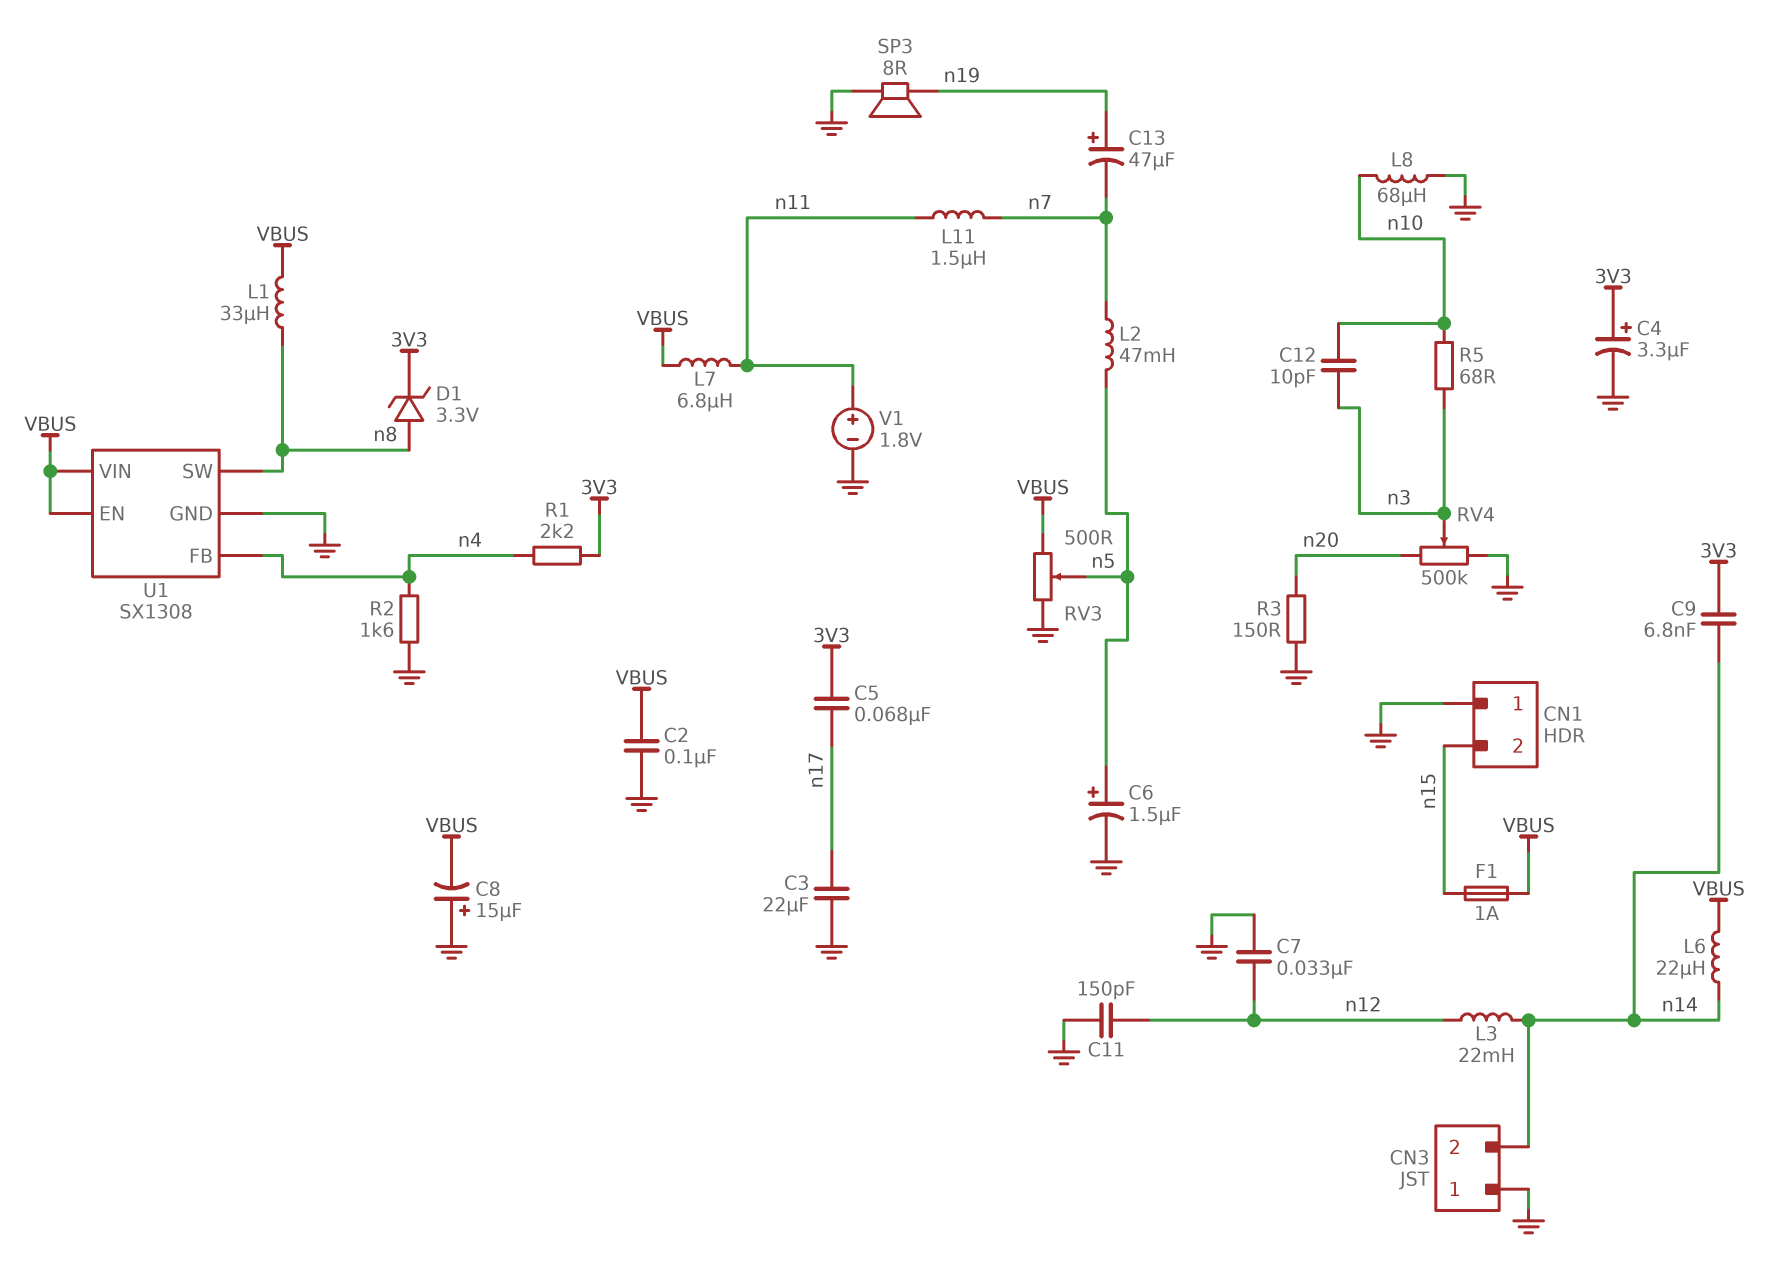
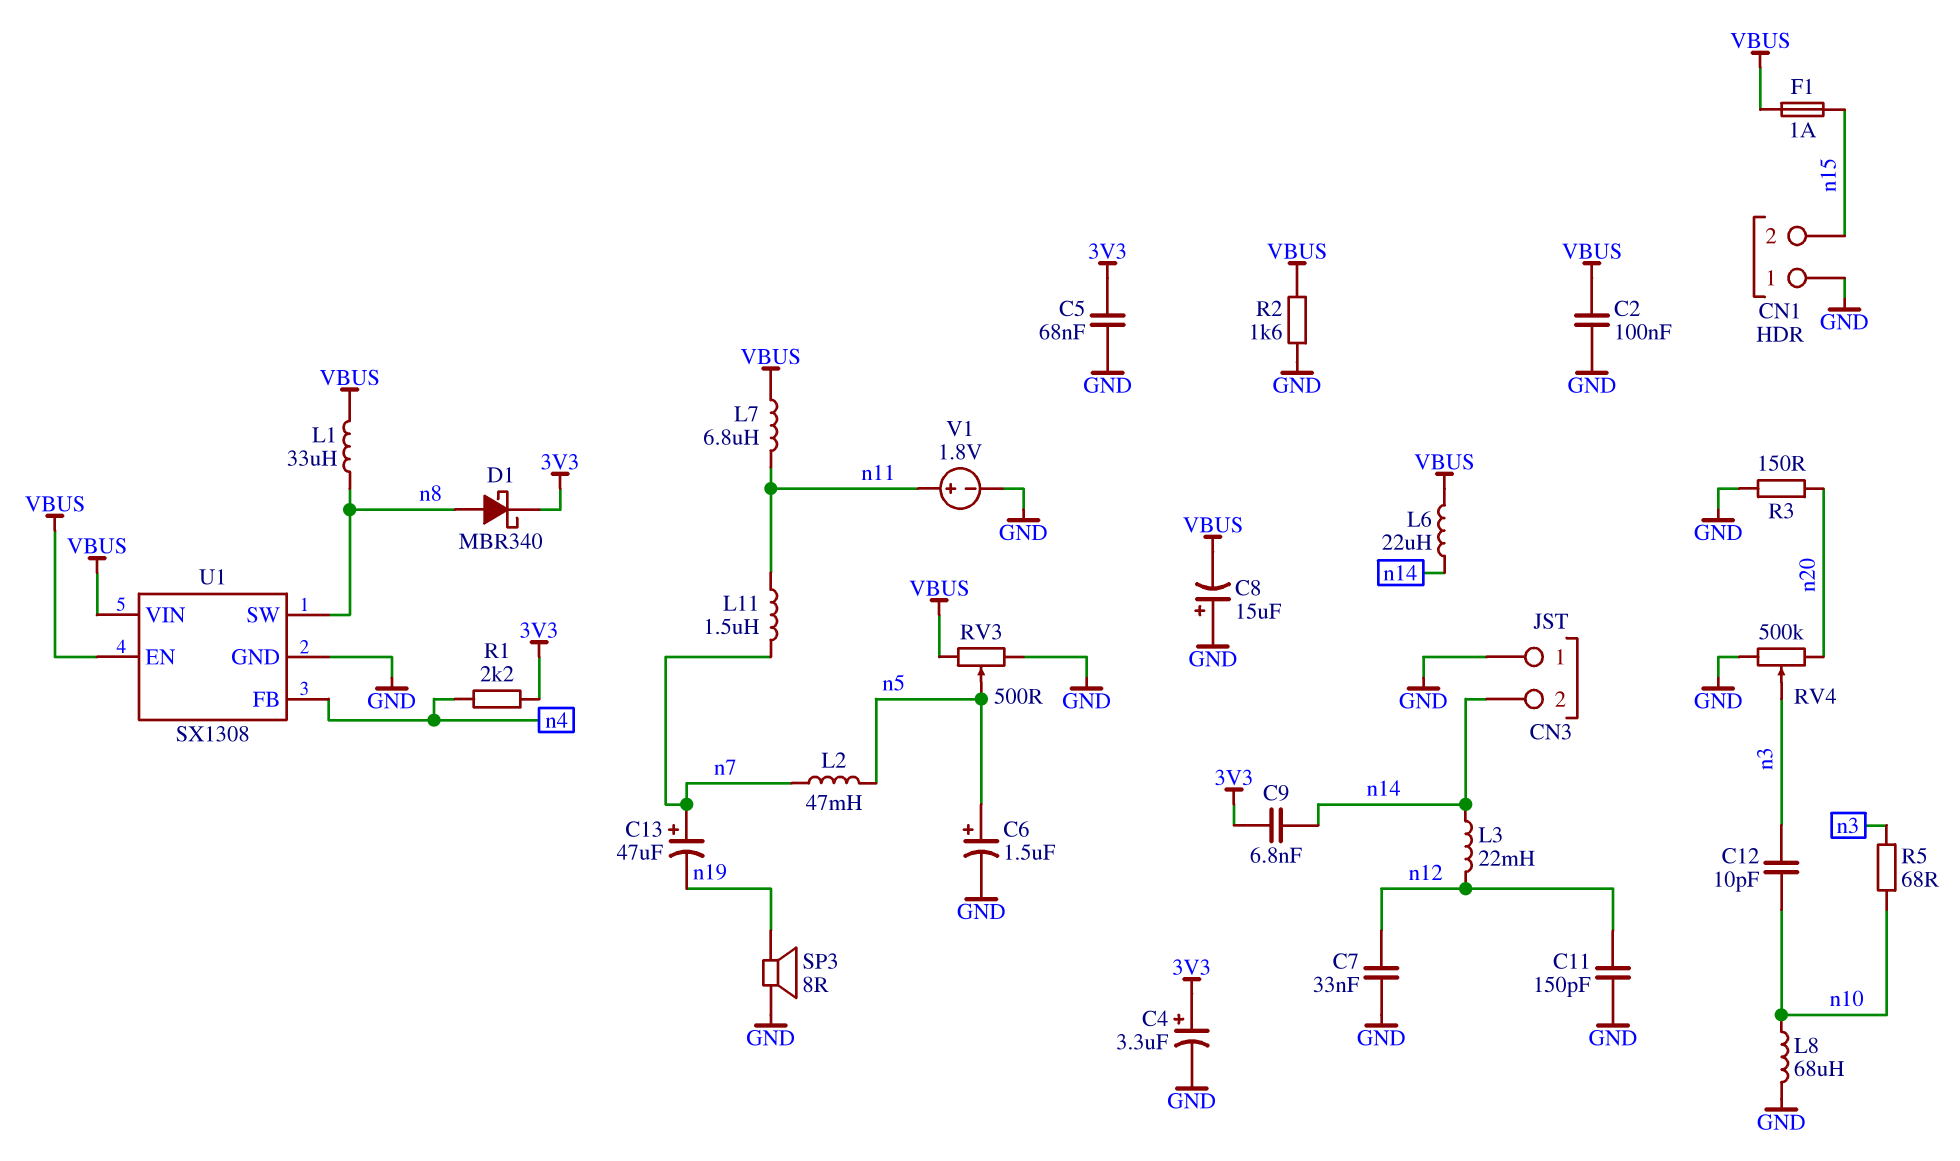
C3: 22uF (GND, n17) -> none
C5: 68nF (3V3, n17) -> 68nF (3V3, GND)
C13: 47uF (plus n19, minus n7) -> 47uF (plus n7, minus n19)
D1: zener 3.3V (A n8, K 3V3) -> schottky MBR340 (A n8, K 3V3)
R2: 1.6k (GND, n4) -> 1.6k (GND, VBUS)

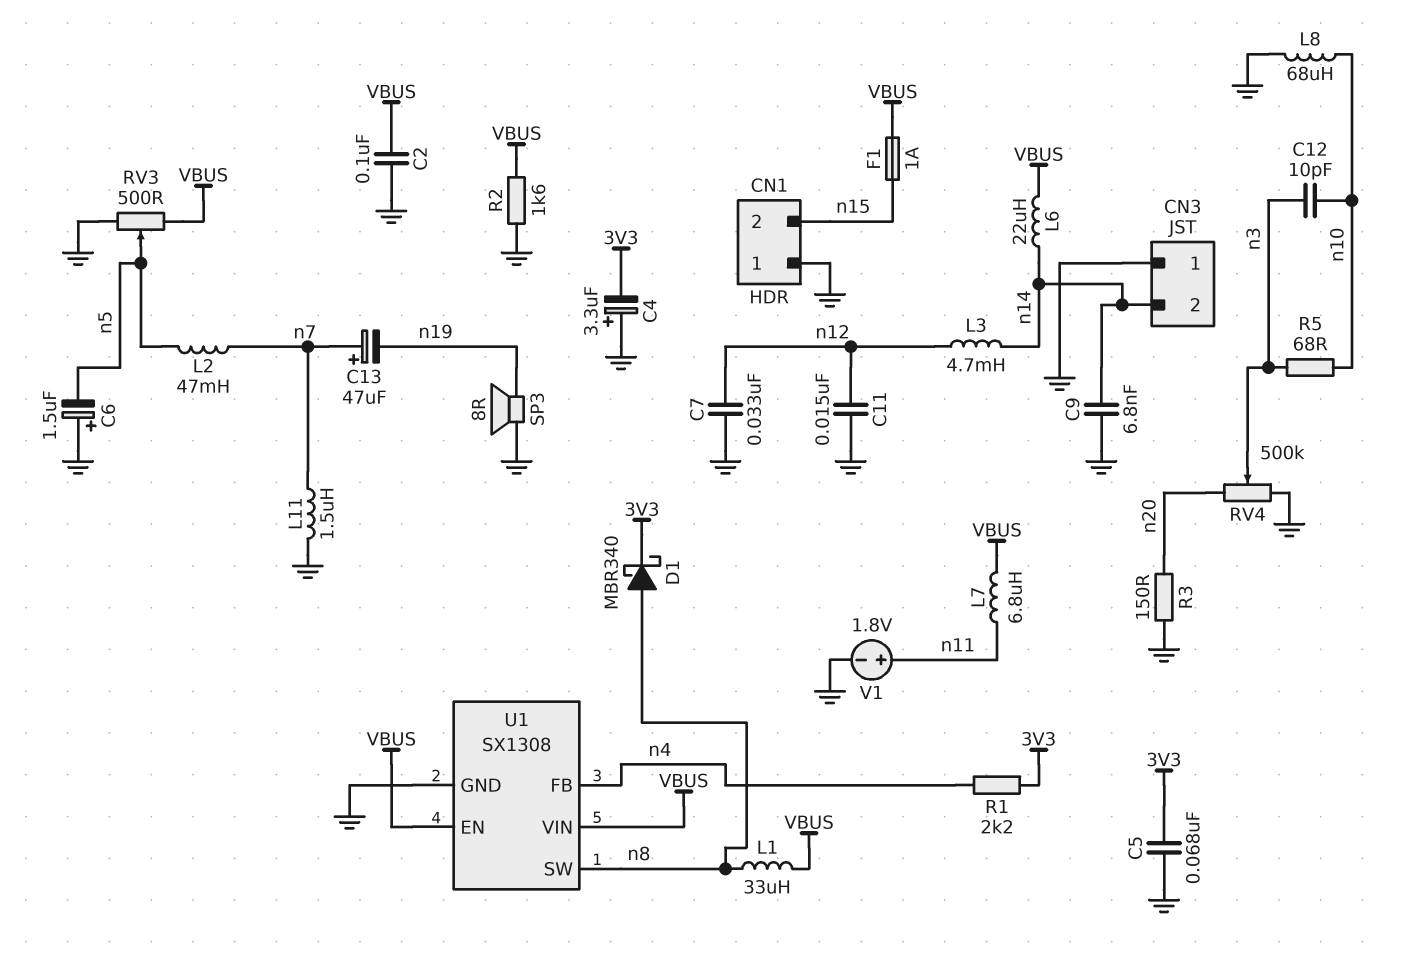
C4: 3.3uF (plus 3V3, minus GND) -> 3.3uF (plus GND, minus 3V3)
C6: 1.5uF (plus n5, minus GND) -> 1.5uF (plus GND, minus n5)
C8: 15uF (plus GND, minus VBUS) -> none
C9: 6.8nF (3V3, n14) -> 6.8nF (GND, n14)
C11: 150pF (GND, n12) -> 15nF (GND, n12)
L3: 22mH (n12, n14) -> 4.7mH (n12, n14)
L11: 1.5uH (n7, n11) -> 1.5uH (GND, n7)

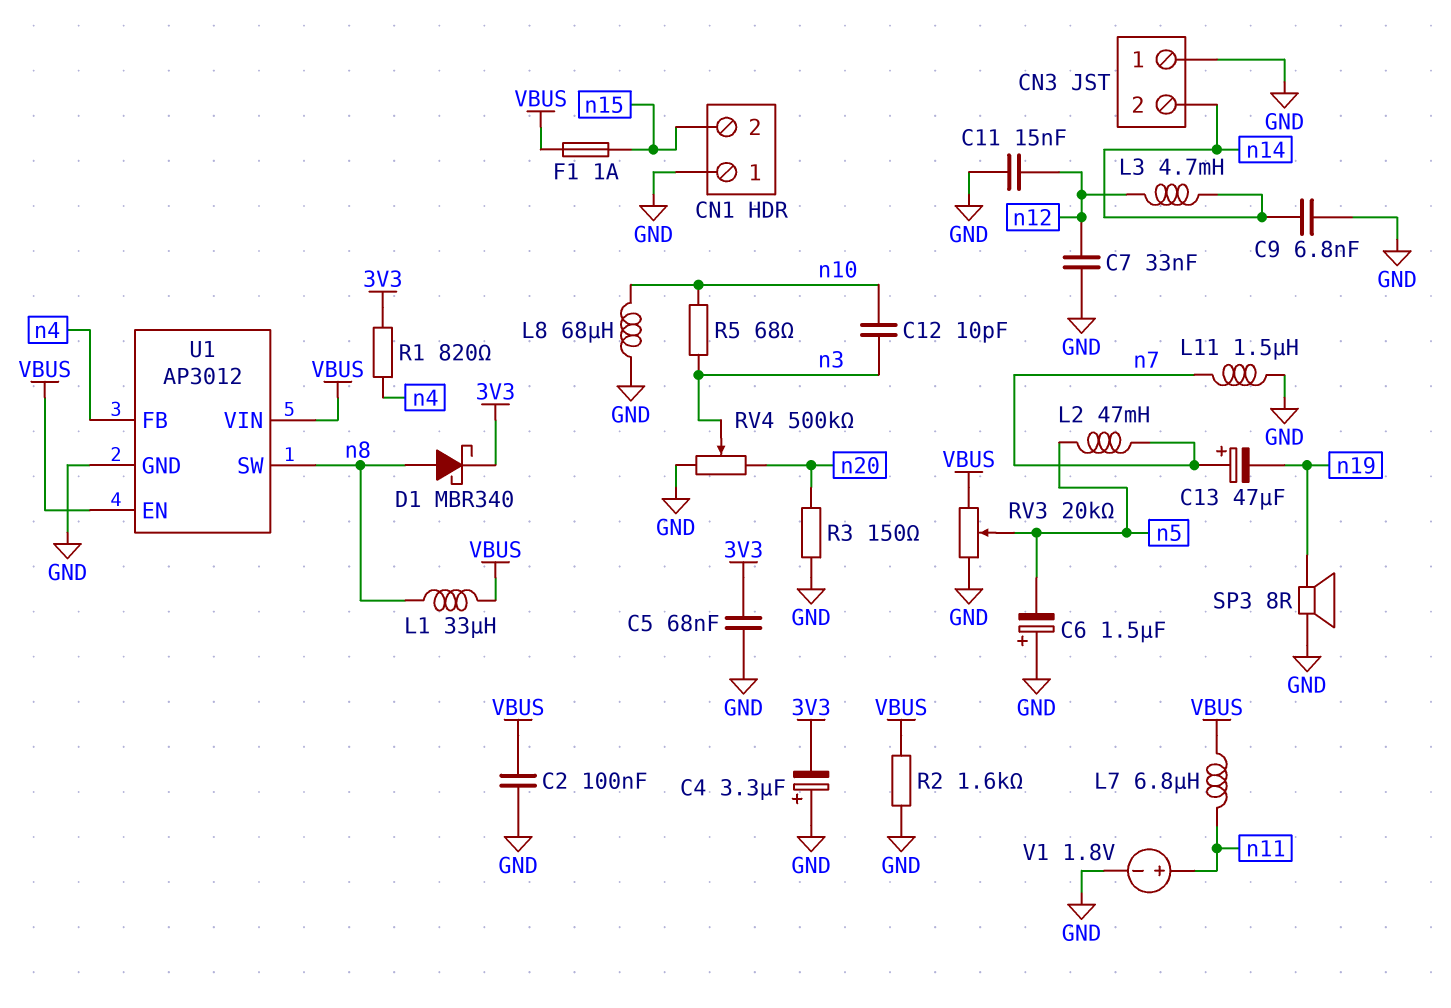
L6: 22uH (VBUS, n14) -> none
R1: 2.2k (3V3, n4) -> 820 (3V3, n4)
RV3: 500 (GND, VBUS, wiper n5) -> 20k (GND, VBUS, wiper n5)
U1: SX1308 -> AP3012

